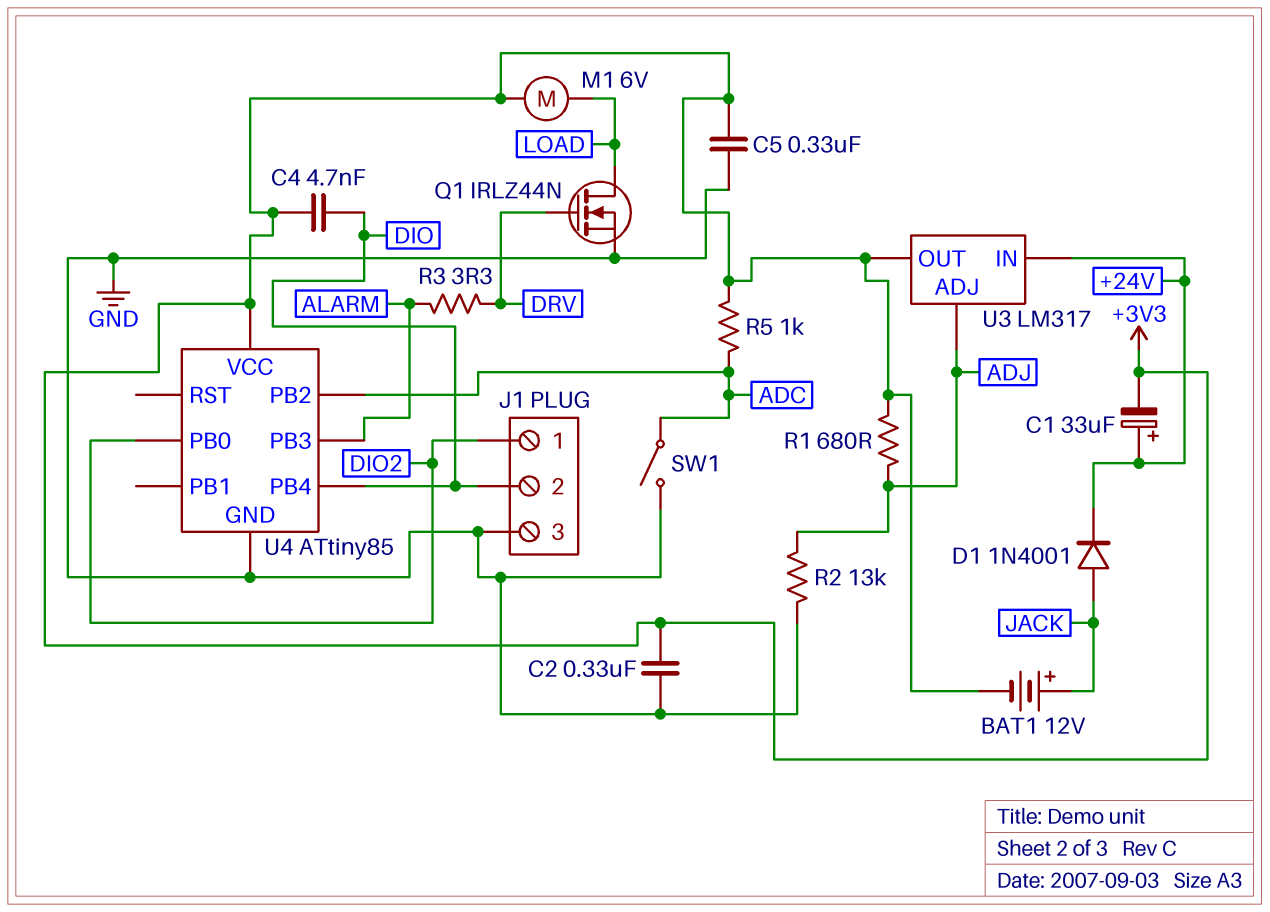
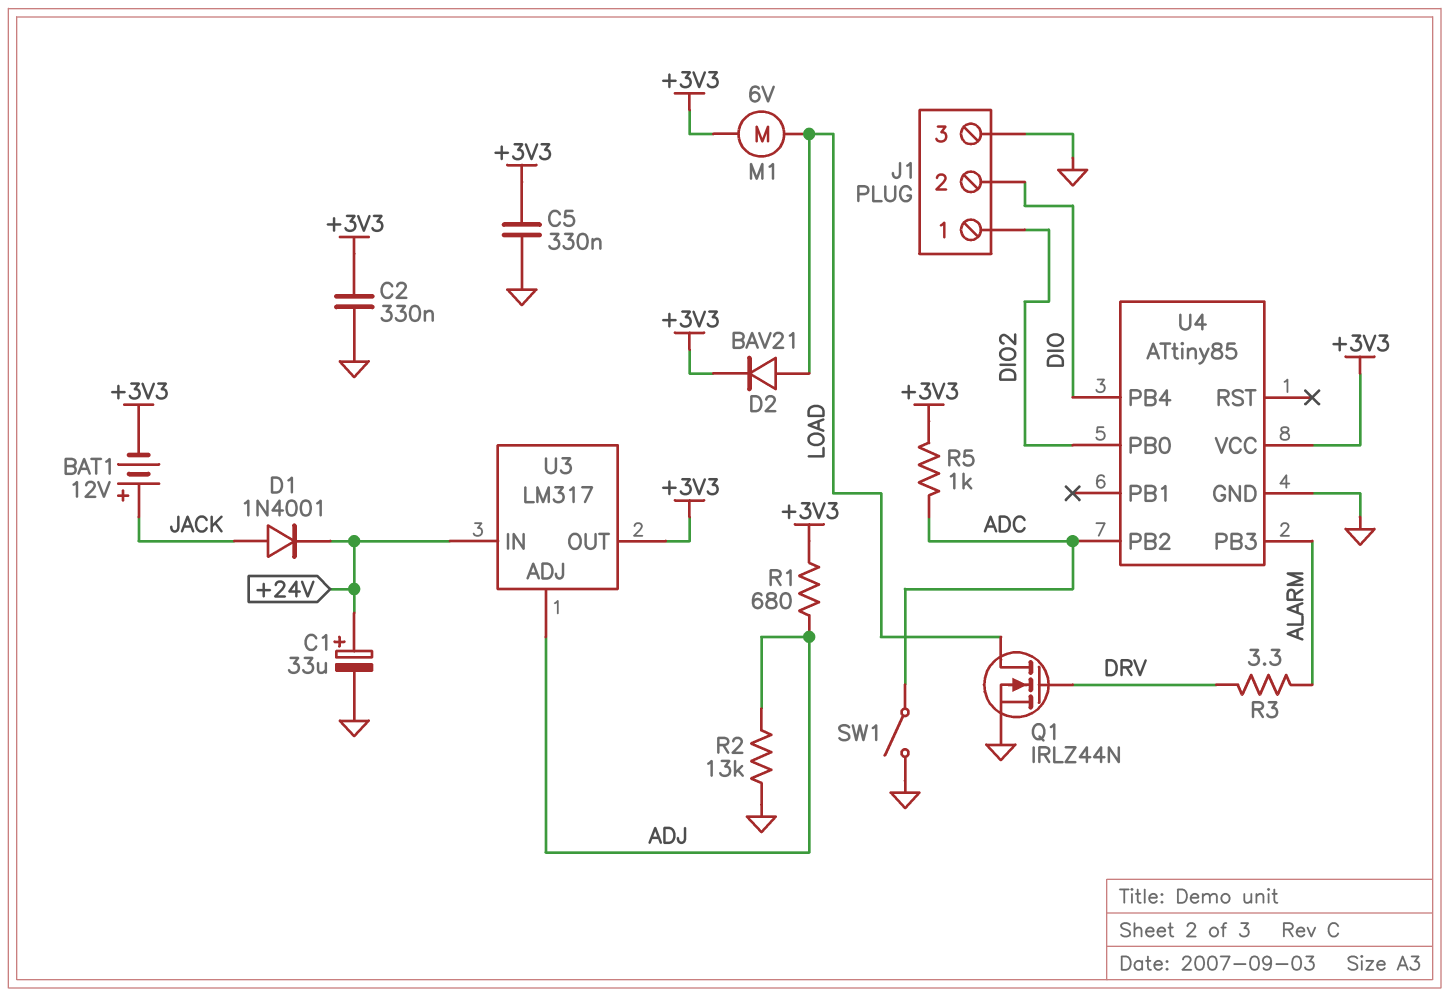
C1: 33uF (plus +24V, minus +3V3) -> 33uF (plus +24V, minus GND)
C4: 4.7nF (+3V3, DIO) -> none
D2: none -> diode BAV21 (A LOAD, K +3V3)

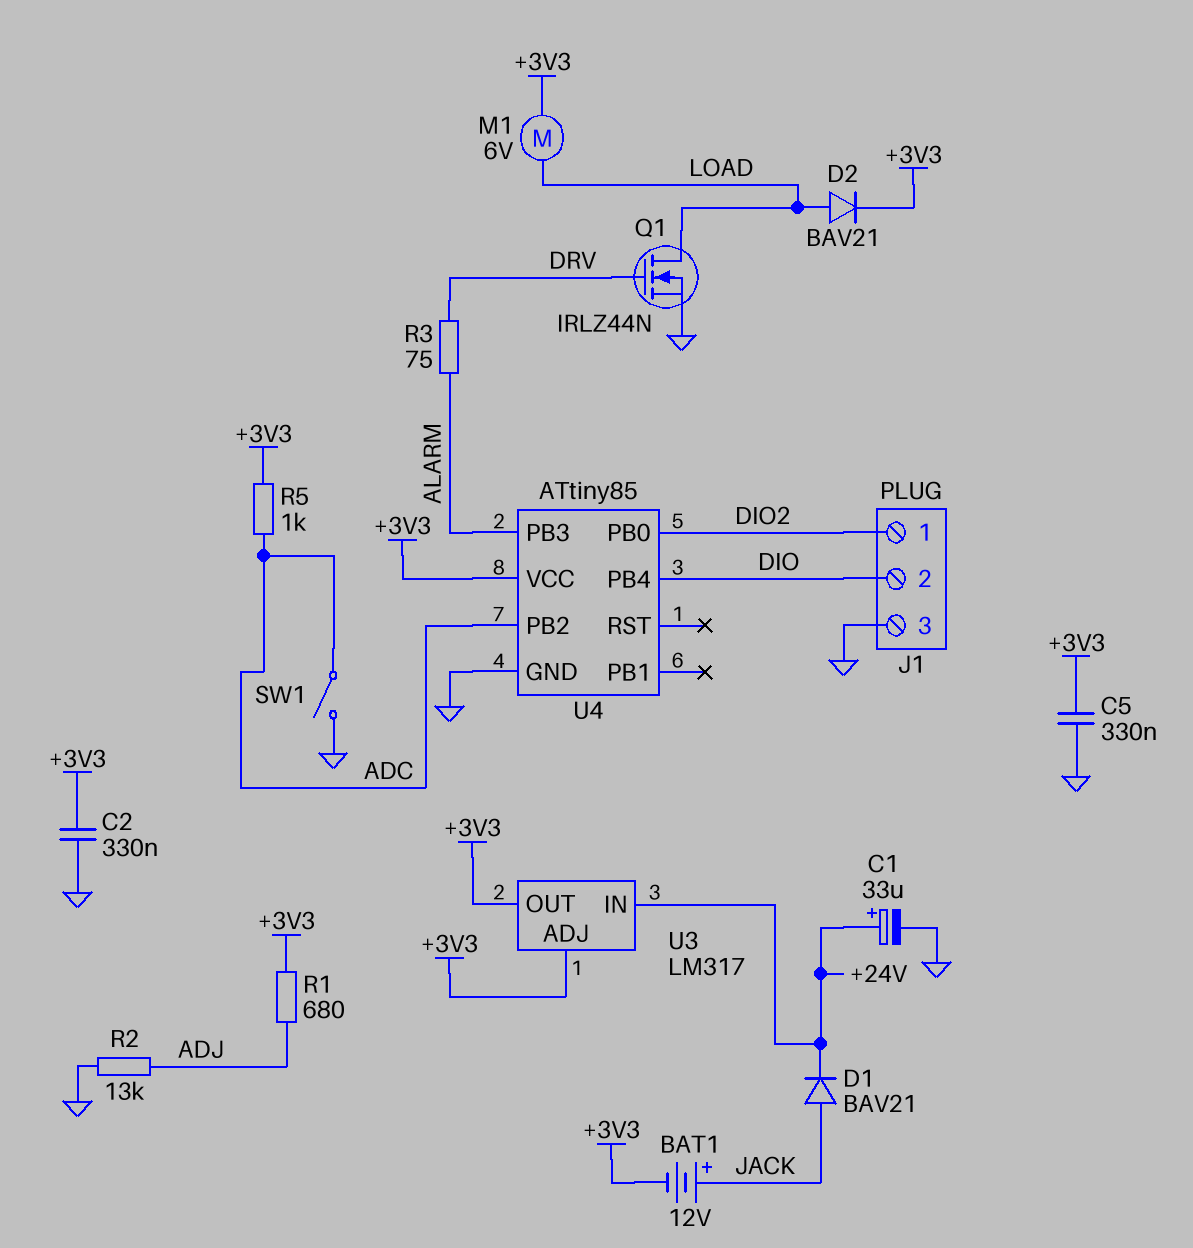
D1: diode 1N4001 (A JACK, K +24V) -> diode BAV21 (A JACK, K +24V)
R3: 3.3 (ALARM, DRV) -> 75 (ALARM, DRV)
U3 pin ADJ: ADJ -> +3V3

